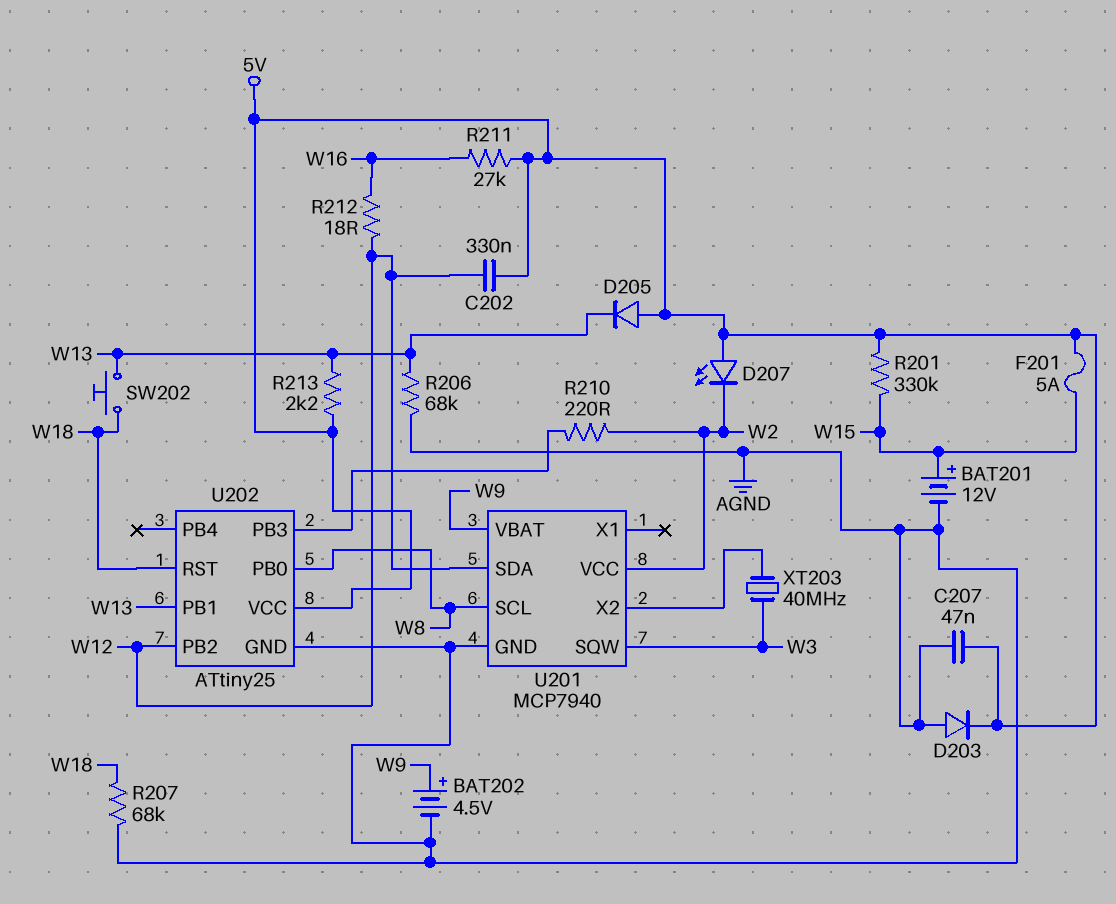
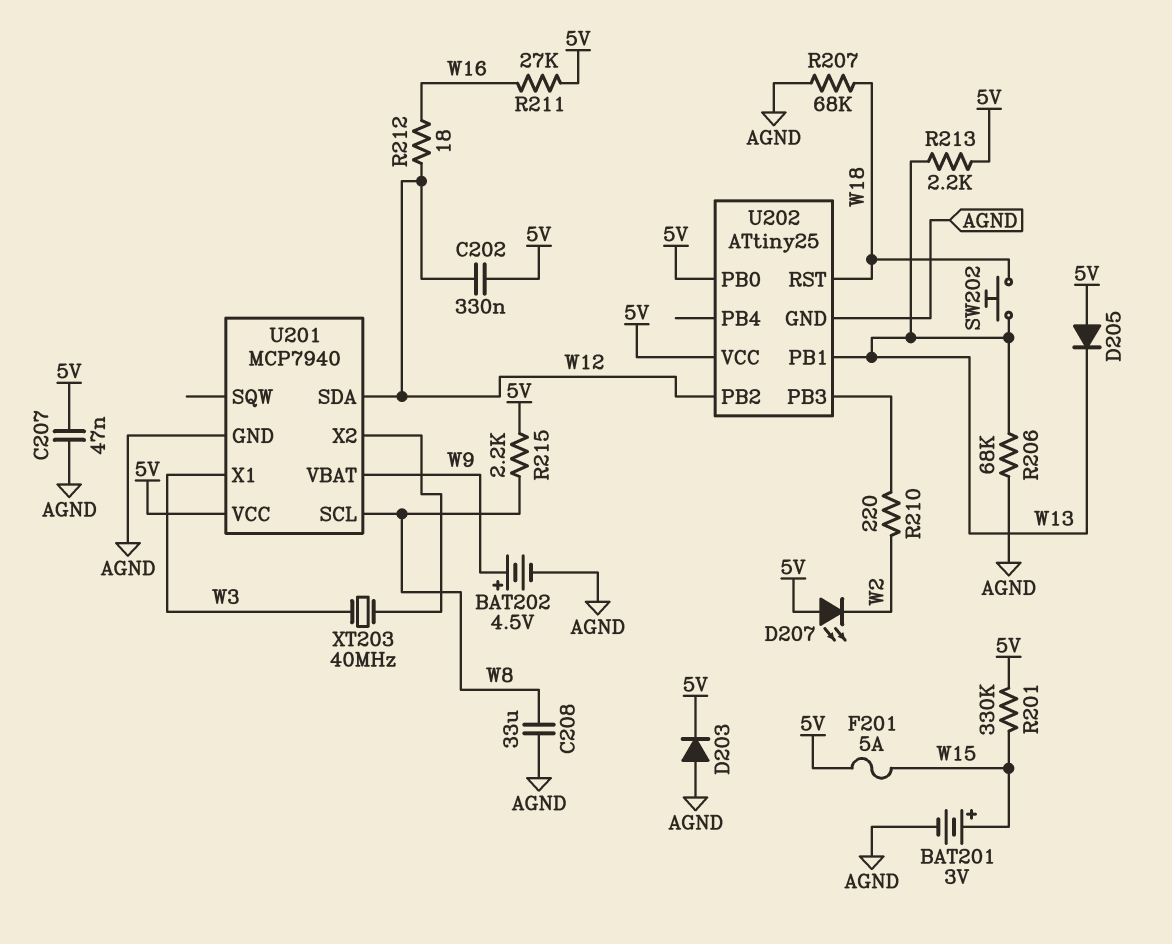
BAT201: 12V (plus W15, minus AGND) -> 3V (plus W15, minus AGND)
C208: none -> 33uF (AGND, W8)
R215: none -> 2.2k (5V, W8)
U201 pin SQW: W3 -> none
U201 pin VCC: W2 -> 5V
U201 pin X1: none -> W3
U202 pin PB0: W8 -> 5V

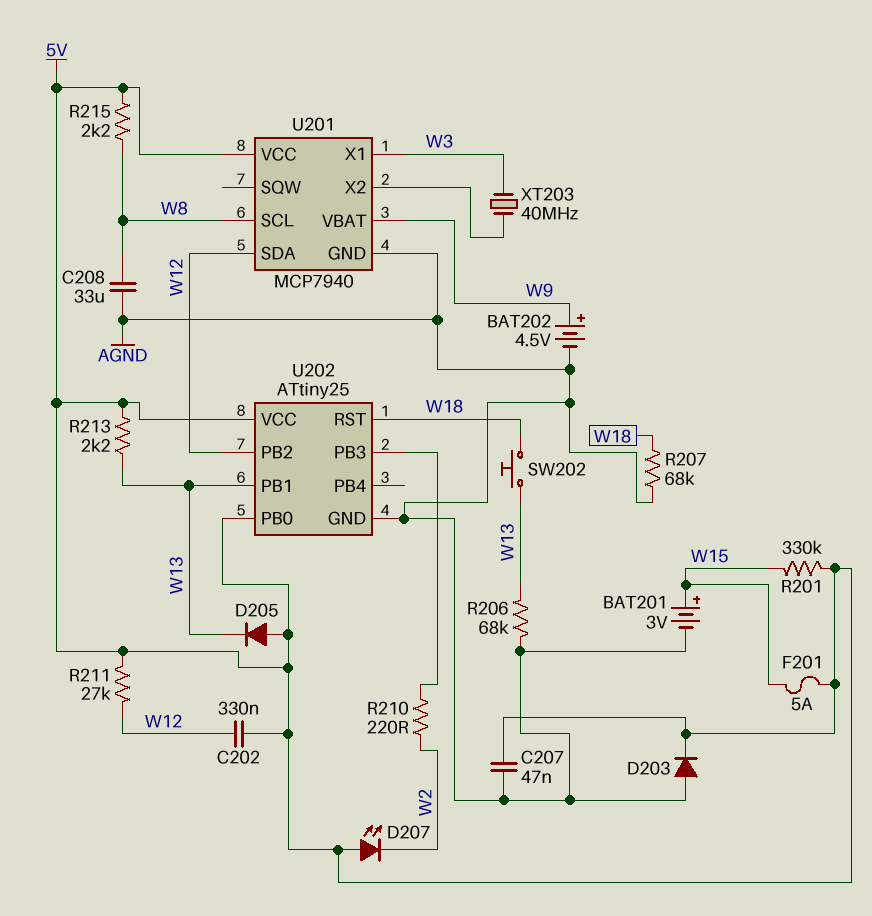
R211: 27k (5V, W16) -> 27k (5V, W12)
R212: 18 (W12, W16) -> none

